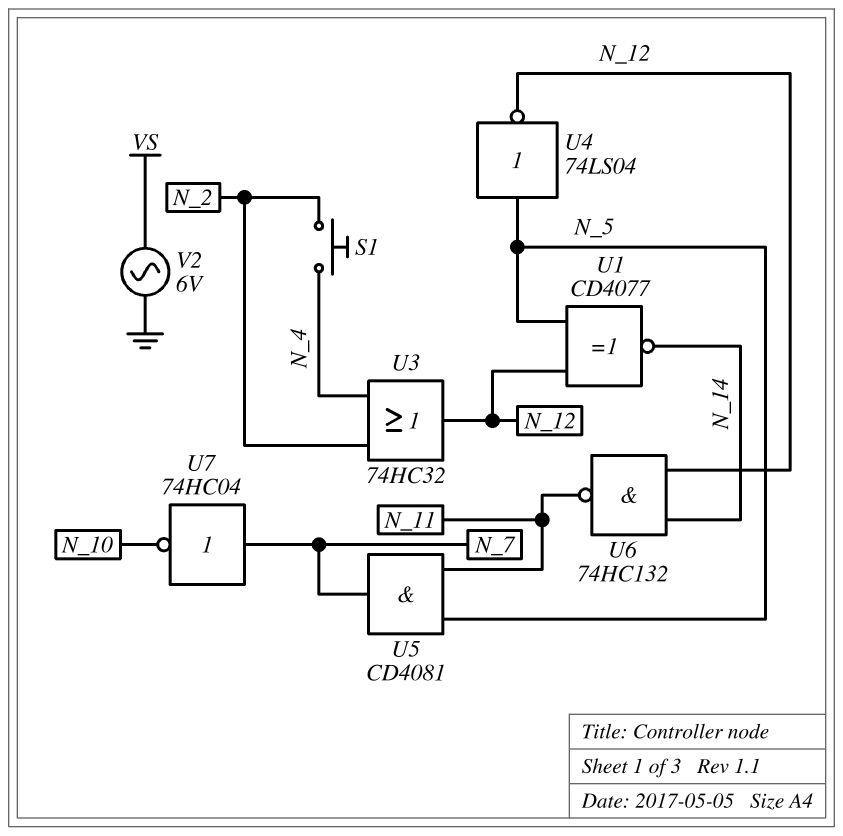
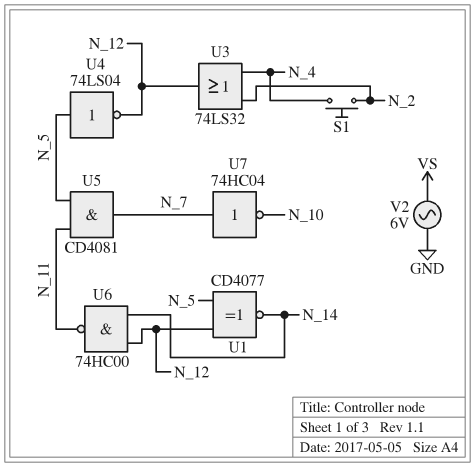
U3: OR 74HC32 (in N_2, in N_4, out N_12) -> OR 74LS32 (in N_2, in N_4, out N_12)
U6: NAND 74HC132 (in N_12, in N_14, out N_11) -> NAND 74HC00 (in N_12, in N_14, out N_11)

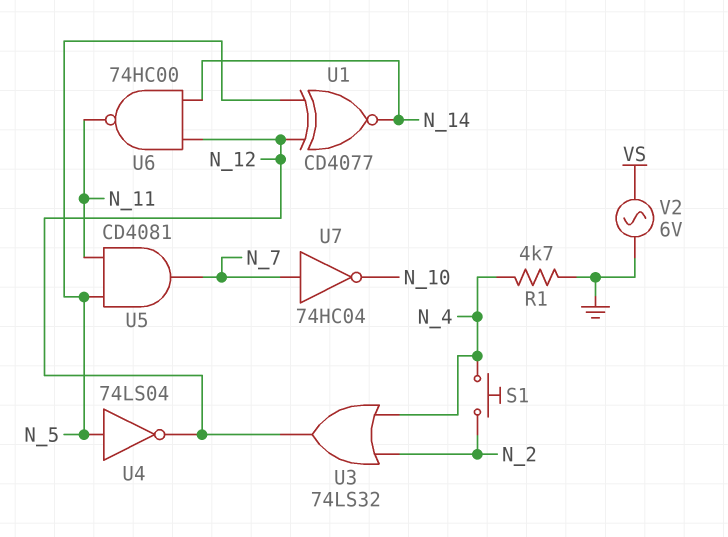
R1: none -> 4.7k (GND, N_4)

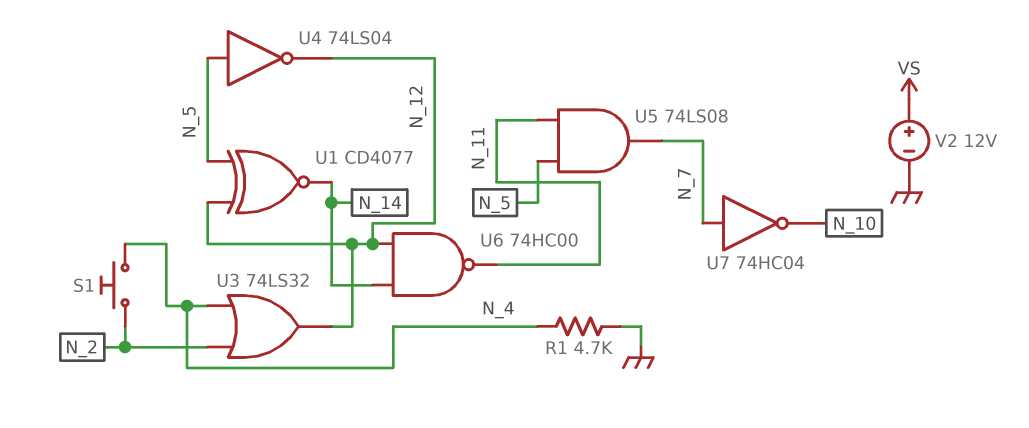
U5: AND CD4081 (in N_5, in N_11, out N_7) -> AND 74LS08 (in N_5, in N_11, out N_7)
V2: AC 6V (GND, VS) -> 12V (plus VS, minus GND)

